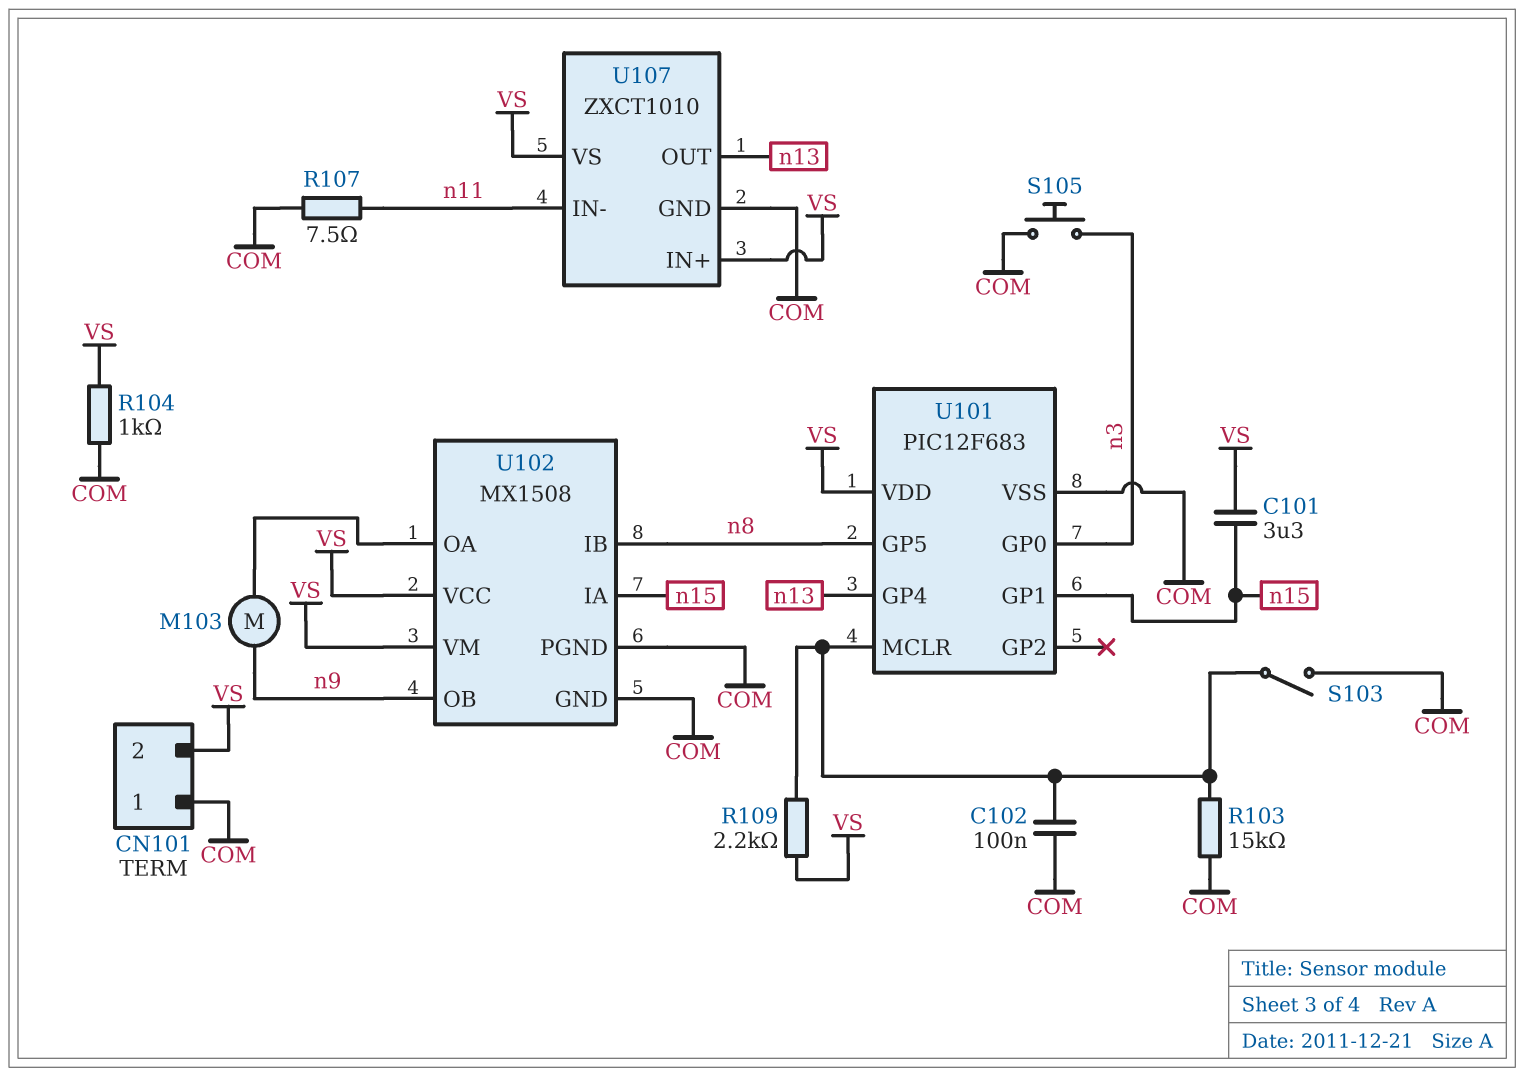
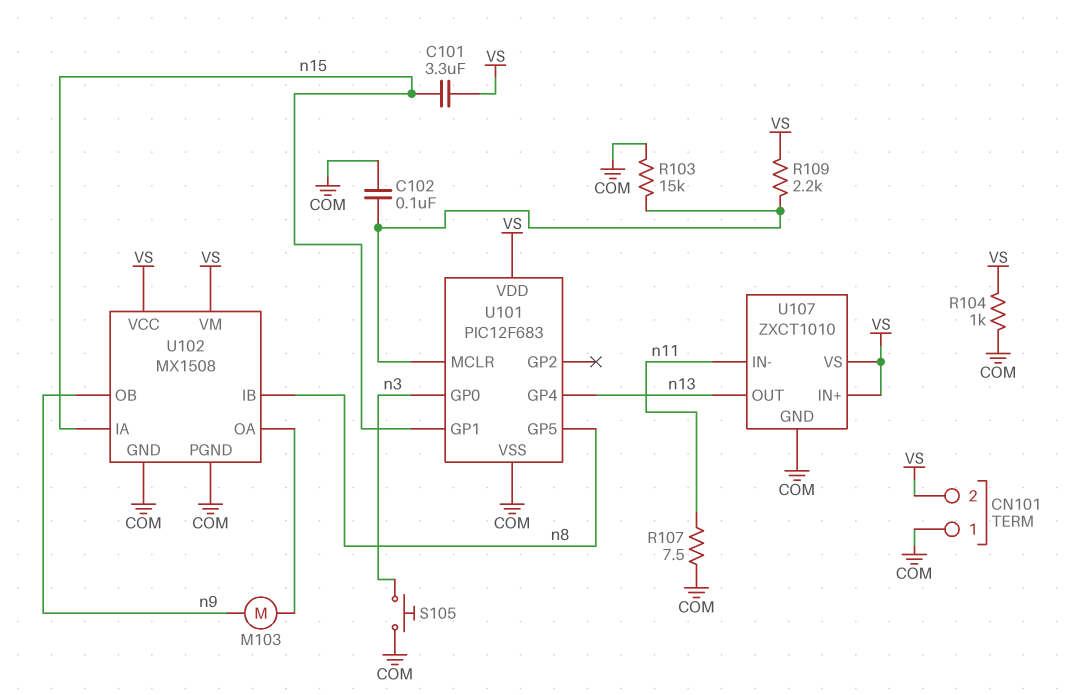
S103: switch (COM, U101/MCLR) -> none

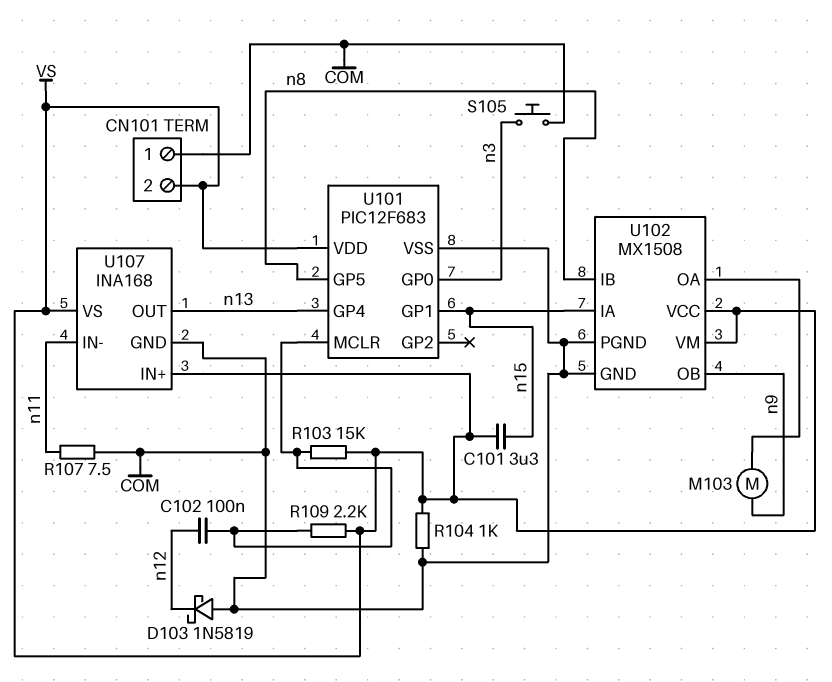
C102: 100nF (COM, U101/MCLR) -> 100nF (U101/MCLR, n12)
D103: none -> schottky 1N5819 (A COM, K n12)
R103: 15k (COM, U101/MCLR) -> 15k (U101/MCLR, VS)
U107: ZXCT1010 -> INA168

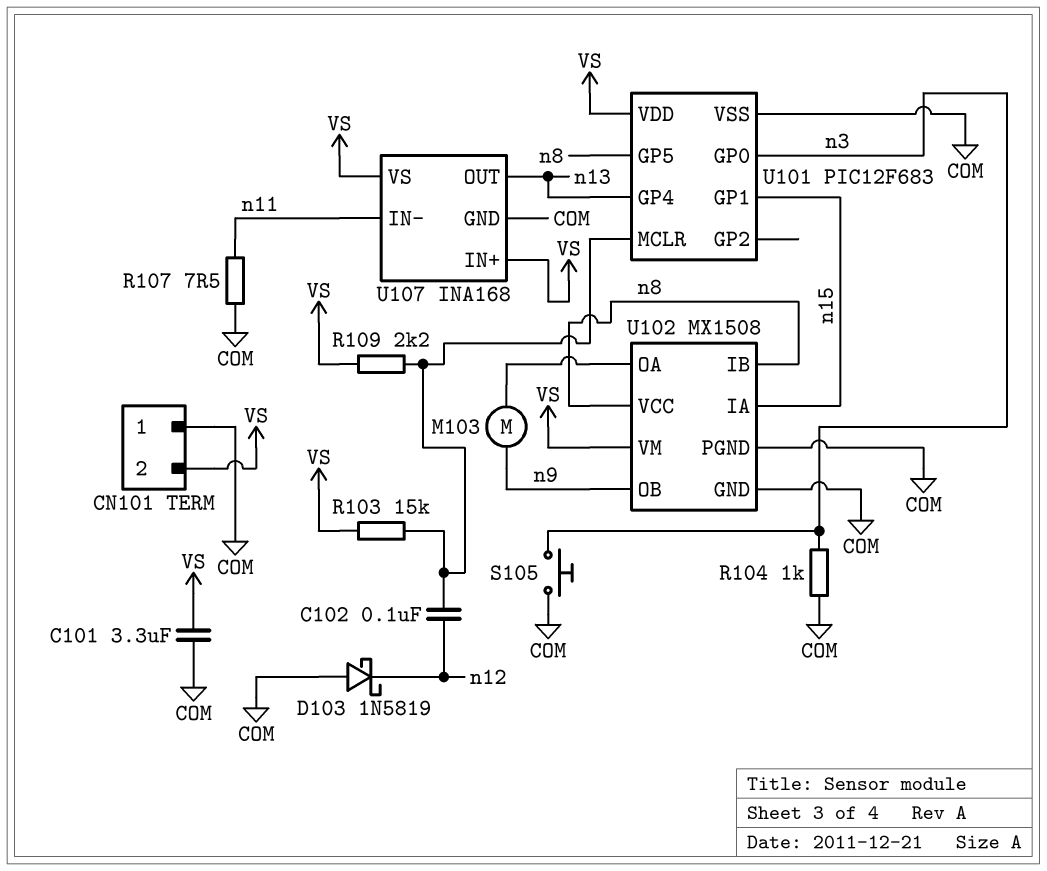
C101: 3.3uF (VS, n15) -> 3.3uF (COM, VS)
R104: 1k (COM, VS) -> 1k (COM, n3)
U102 pin VCC: VS -> n8

